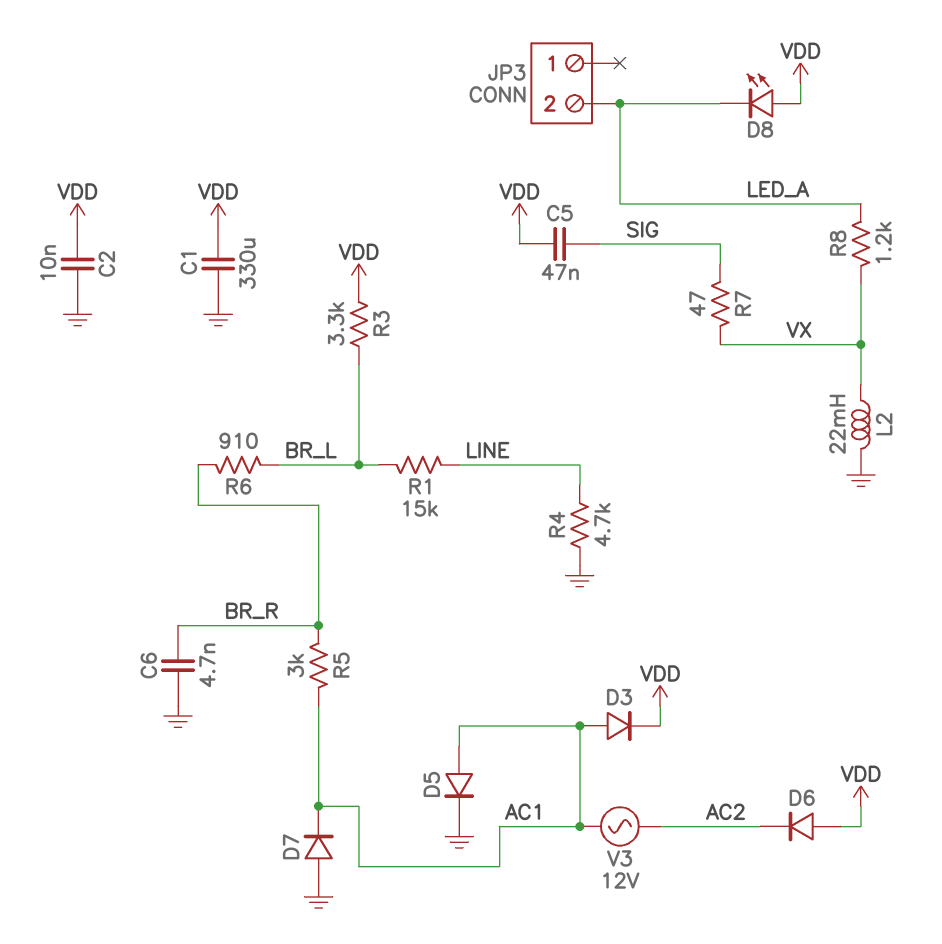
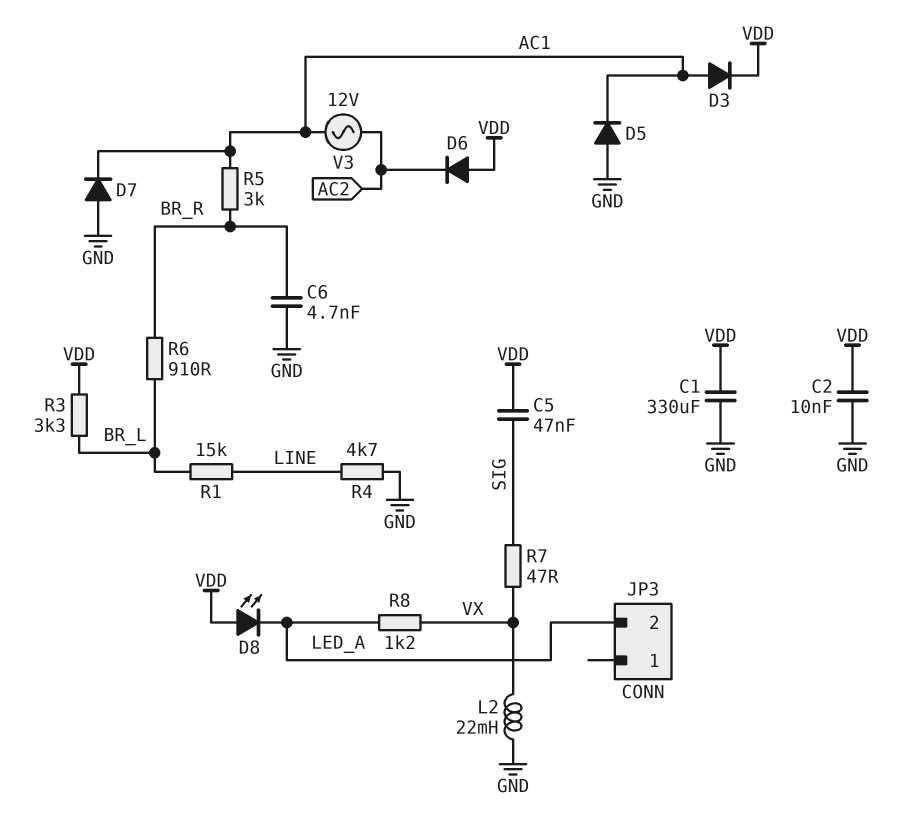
D5: diode (A AC1, K GND) -> diode (A GND, K AC1)

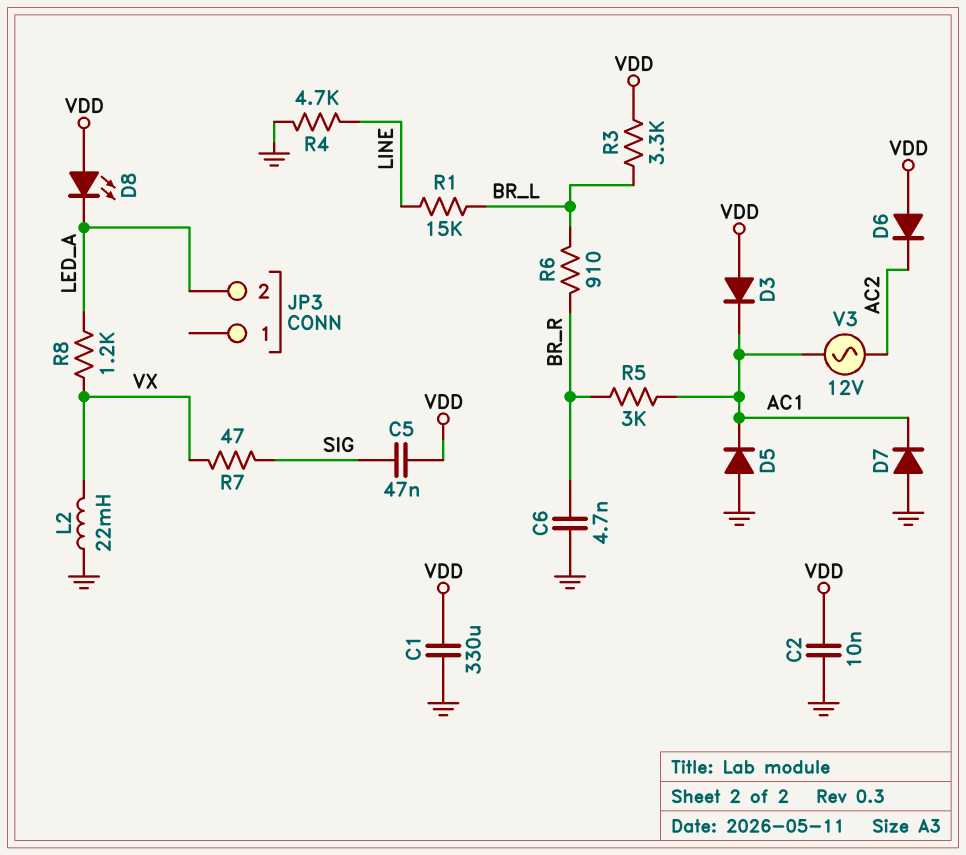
D3: diode (A AC1, K VDD) -> diode (A VDD, K AC1)

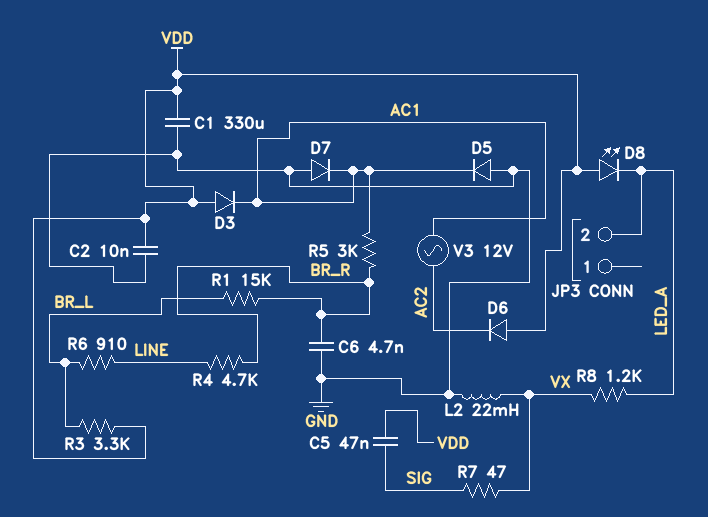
R1: 15k (BR_L, LINE) -> 15k (BR_L, BR_R)
R4: 4.7k (GND, LINE) -> 4.7k (BR_R, LINE)
R6: 910 (BR_L, BR_R) -> 910 (BR_L, LINE)

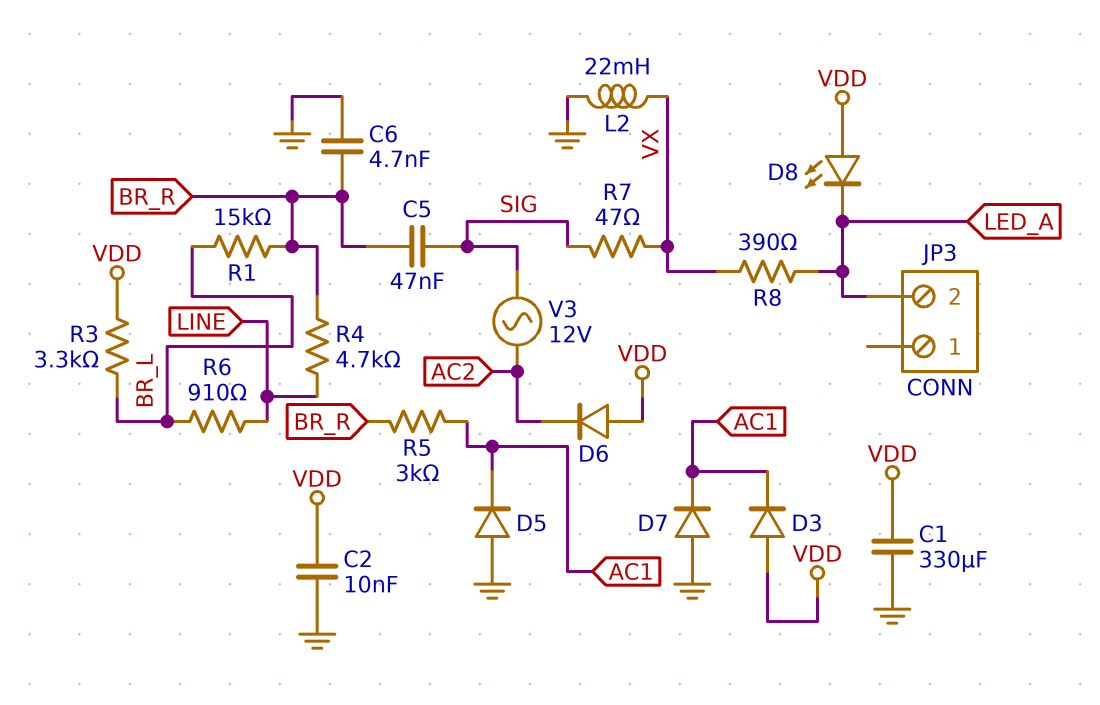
C5: 47nF (SIG, VDD) -> 47nF (BR_R, SIG)
R8: 1.2k (LED_A, VX) -> 390 (LED_A, VX)
V3: AC 12V (AC1, AC2) -> AC 12V (AC2, SIG)

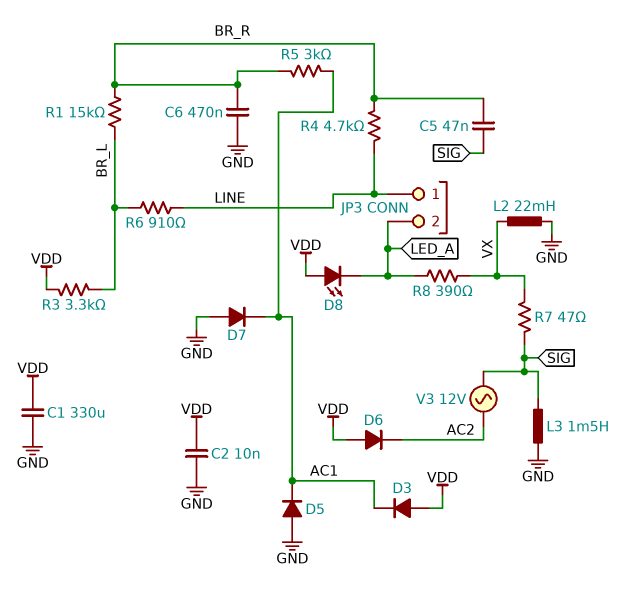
C6: 4.7nF (BR_R, GND) -> 470nF (BR_R, GND)
JP3 pin 1: none -> LINE
L3: none -> 1.5mH (GND, SIG)

